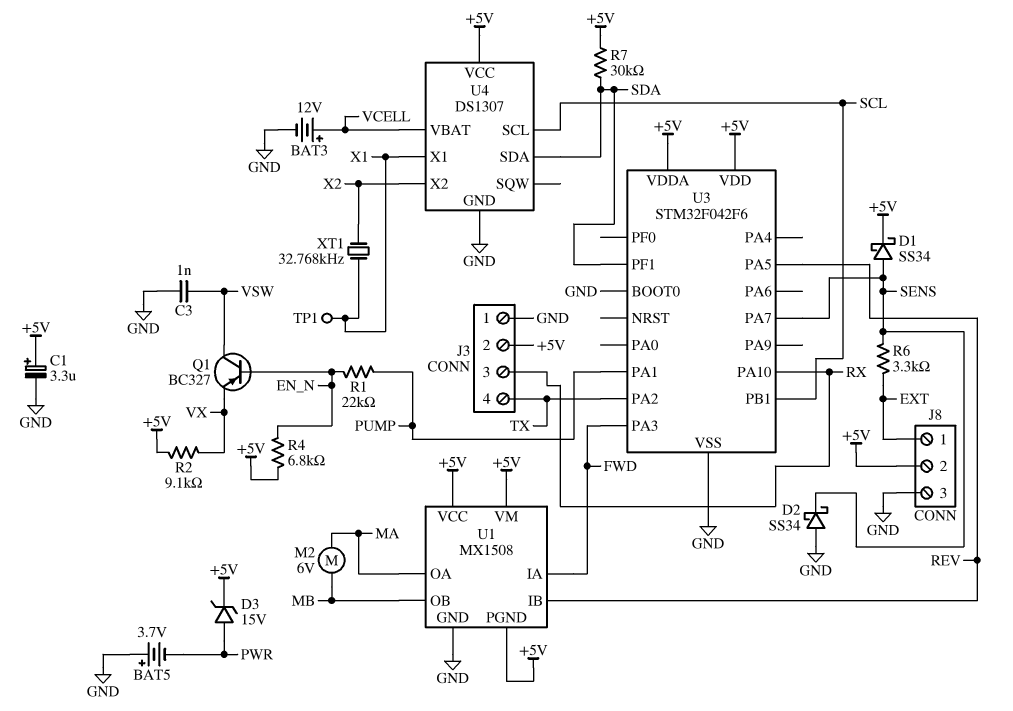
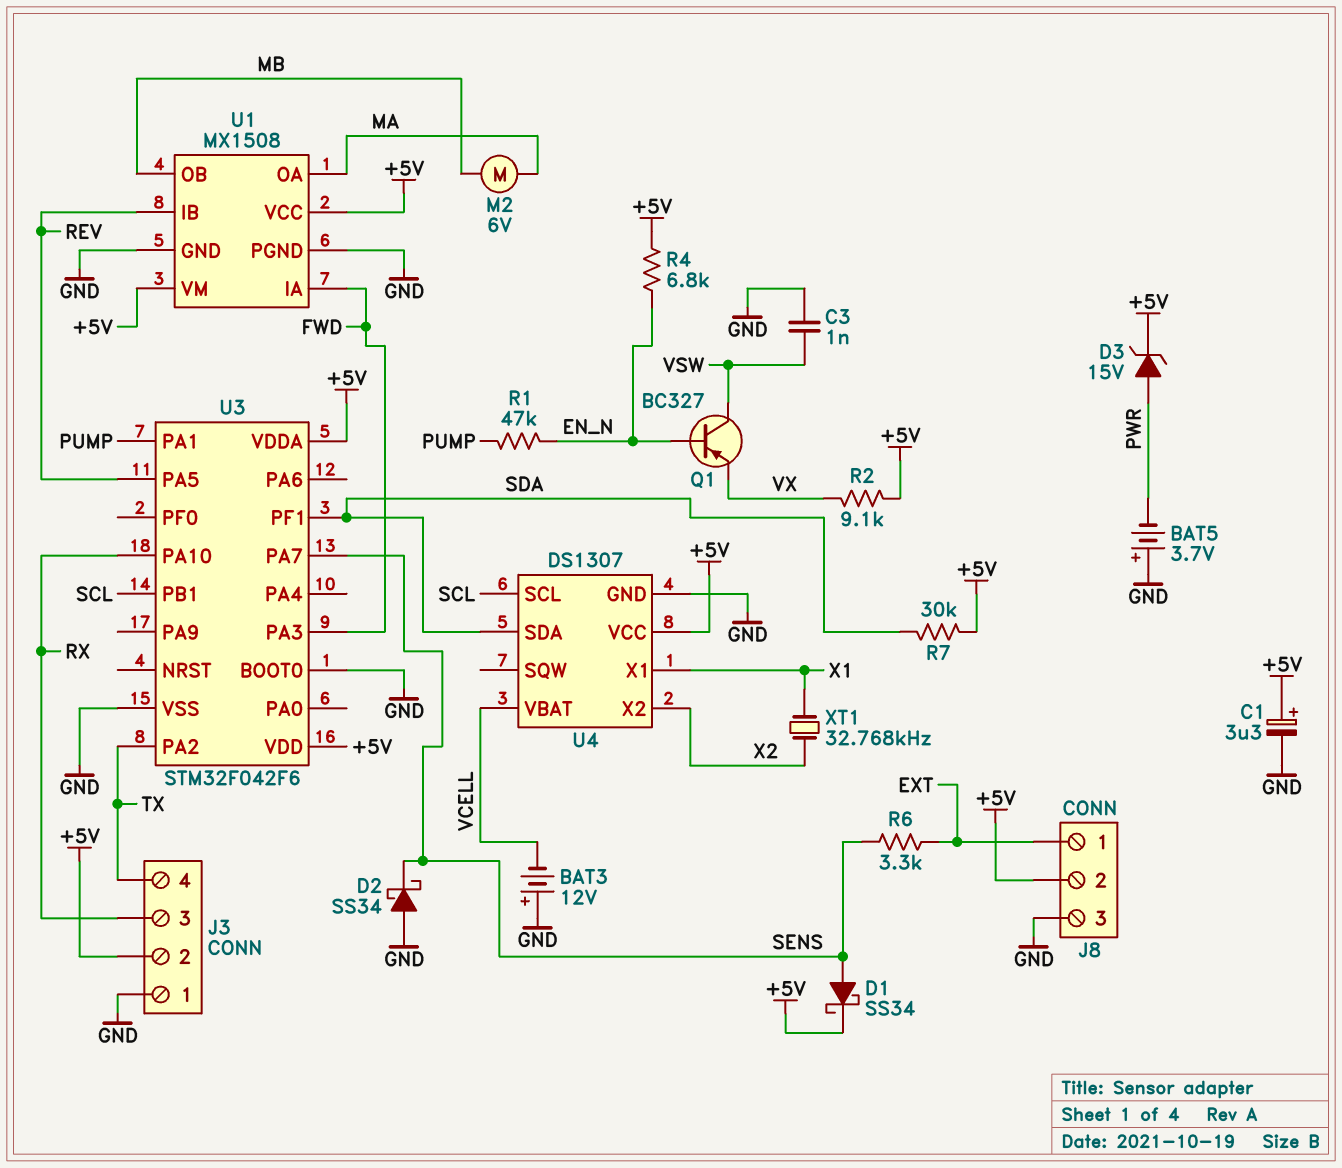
BAT3: 12V (plus VCELL, minus GND) -> 12V (plus GND, minus VCELL)
R1: 22k (EN_N, PUMP) -> 47k (EN_N, PUMP)
TP1: test point (X1) -> none
U1 pin PGND: +5V -> GND

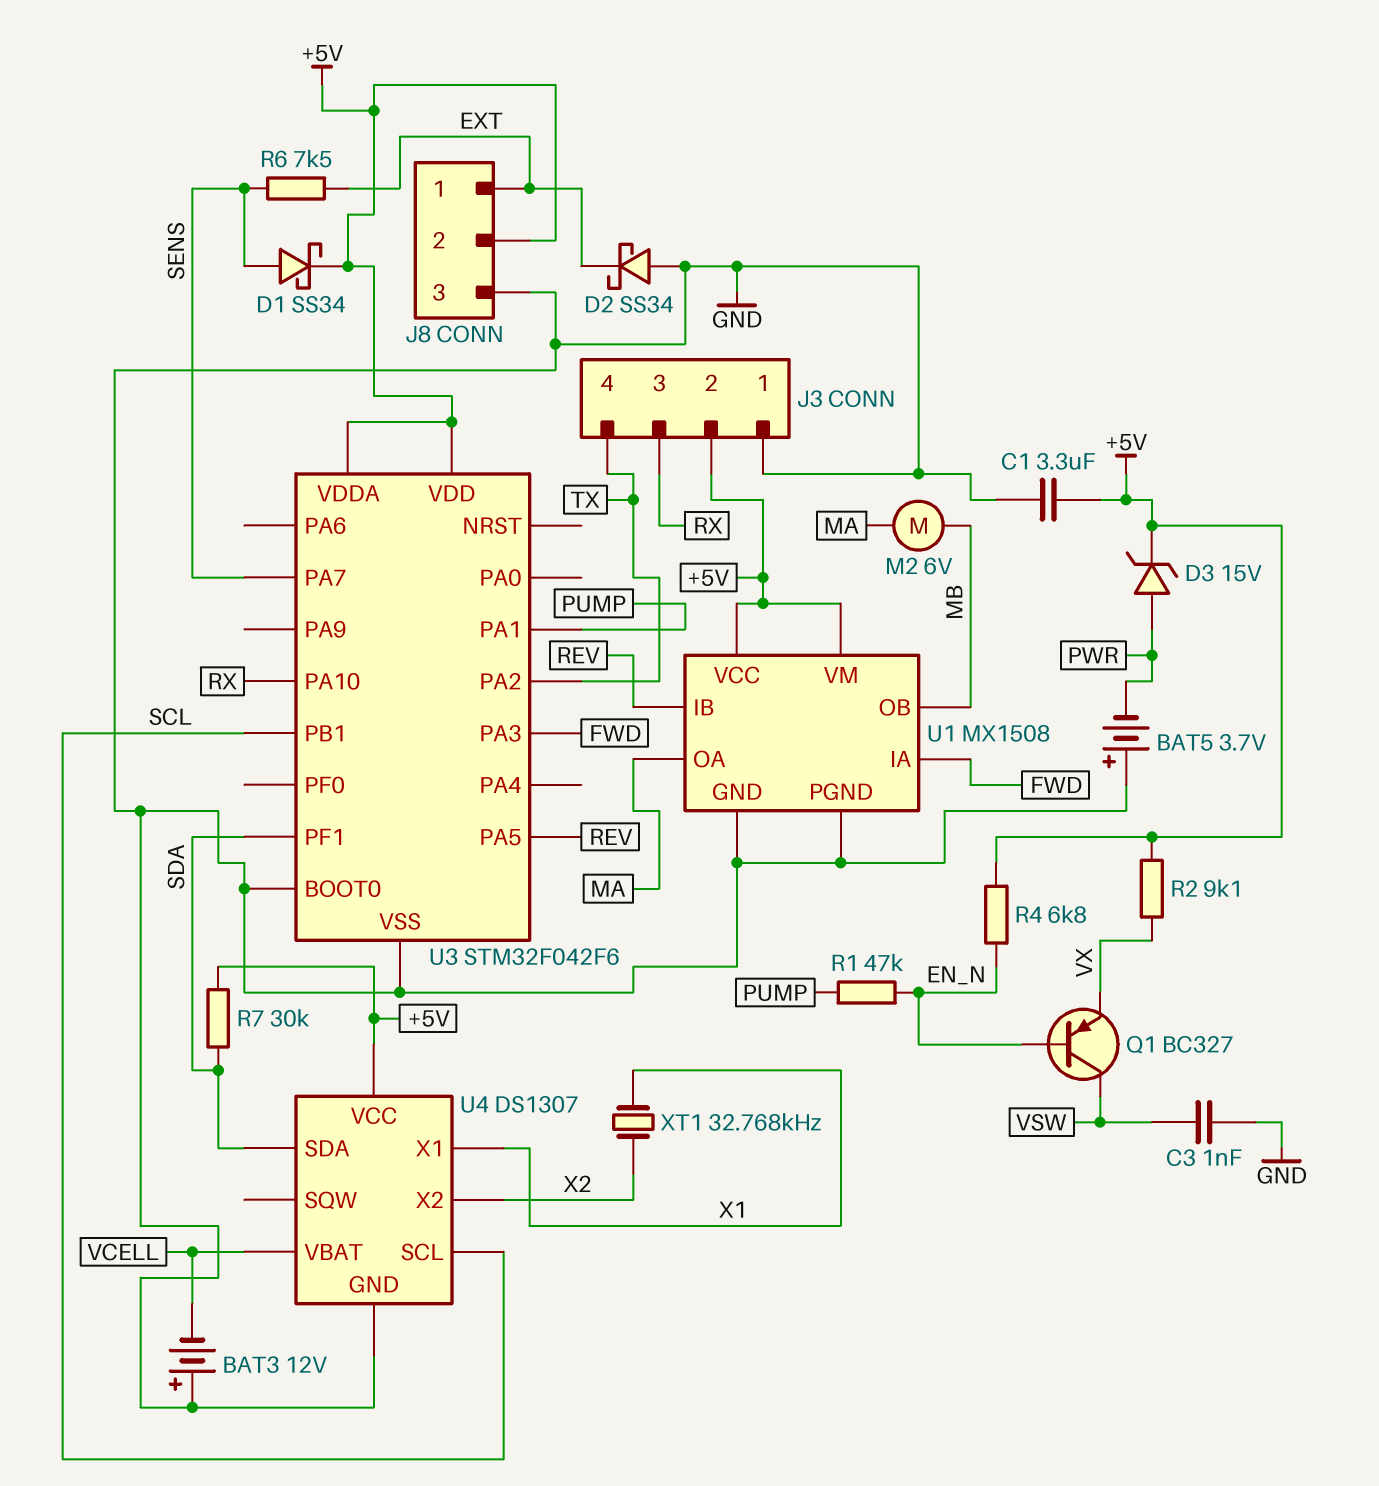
C1: 3.3uF (plus +5V, minus GND) -> 3.3uF (+5V, GND)
D2: schottky SS34 (A GND, K SENS) -> schottky SS34 (A GND, K EXT)
R6: 3.3k (EXT, SENS) -> 7.5k (EXT, SENS)

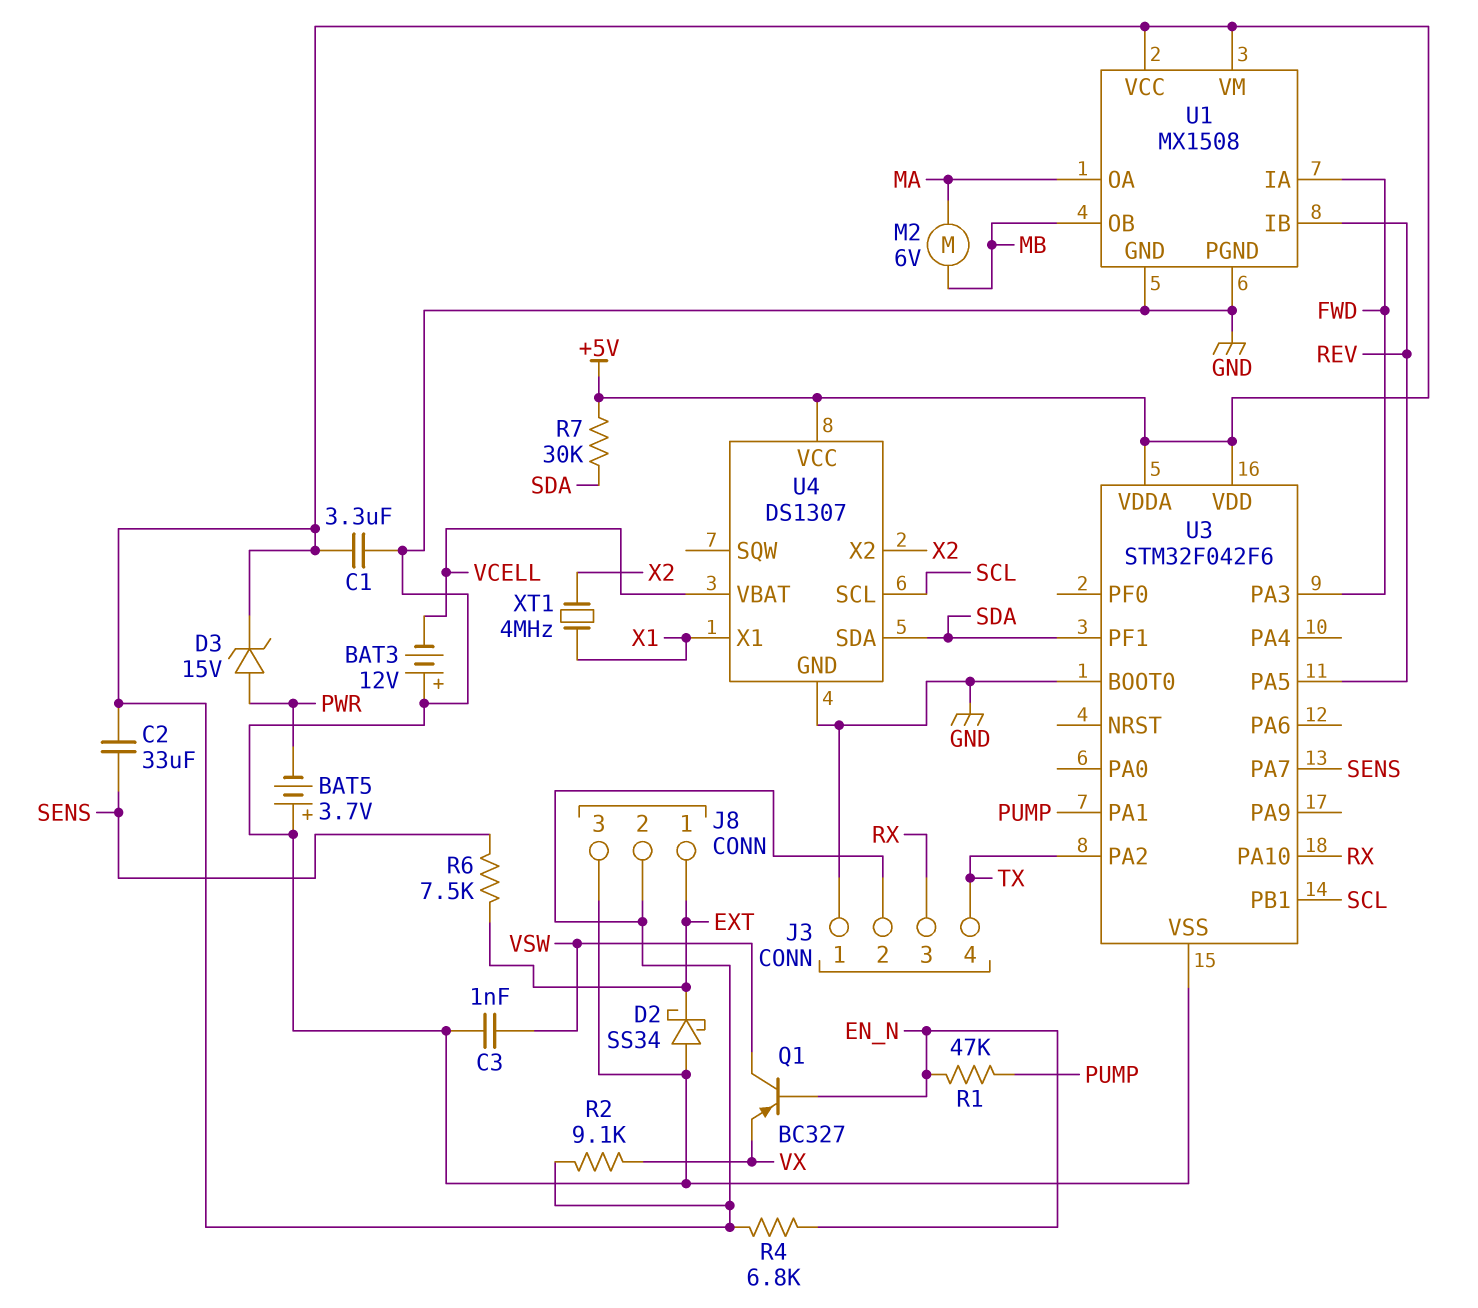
C2: none -> 33uF (+5V, SENS)
D1: schottky SS34 (A SENS, K +5V) -> none
XT1: 32.768kHz (X1, X2) -> 4MHz (X1, X2)

